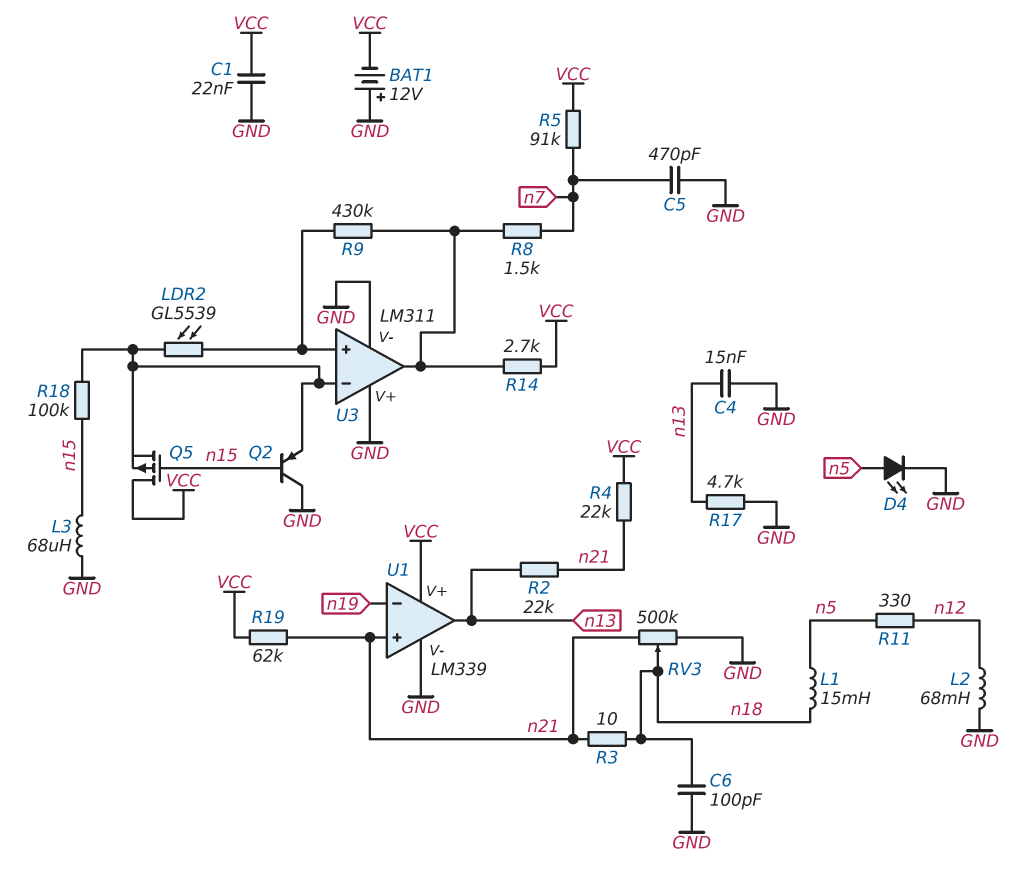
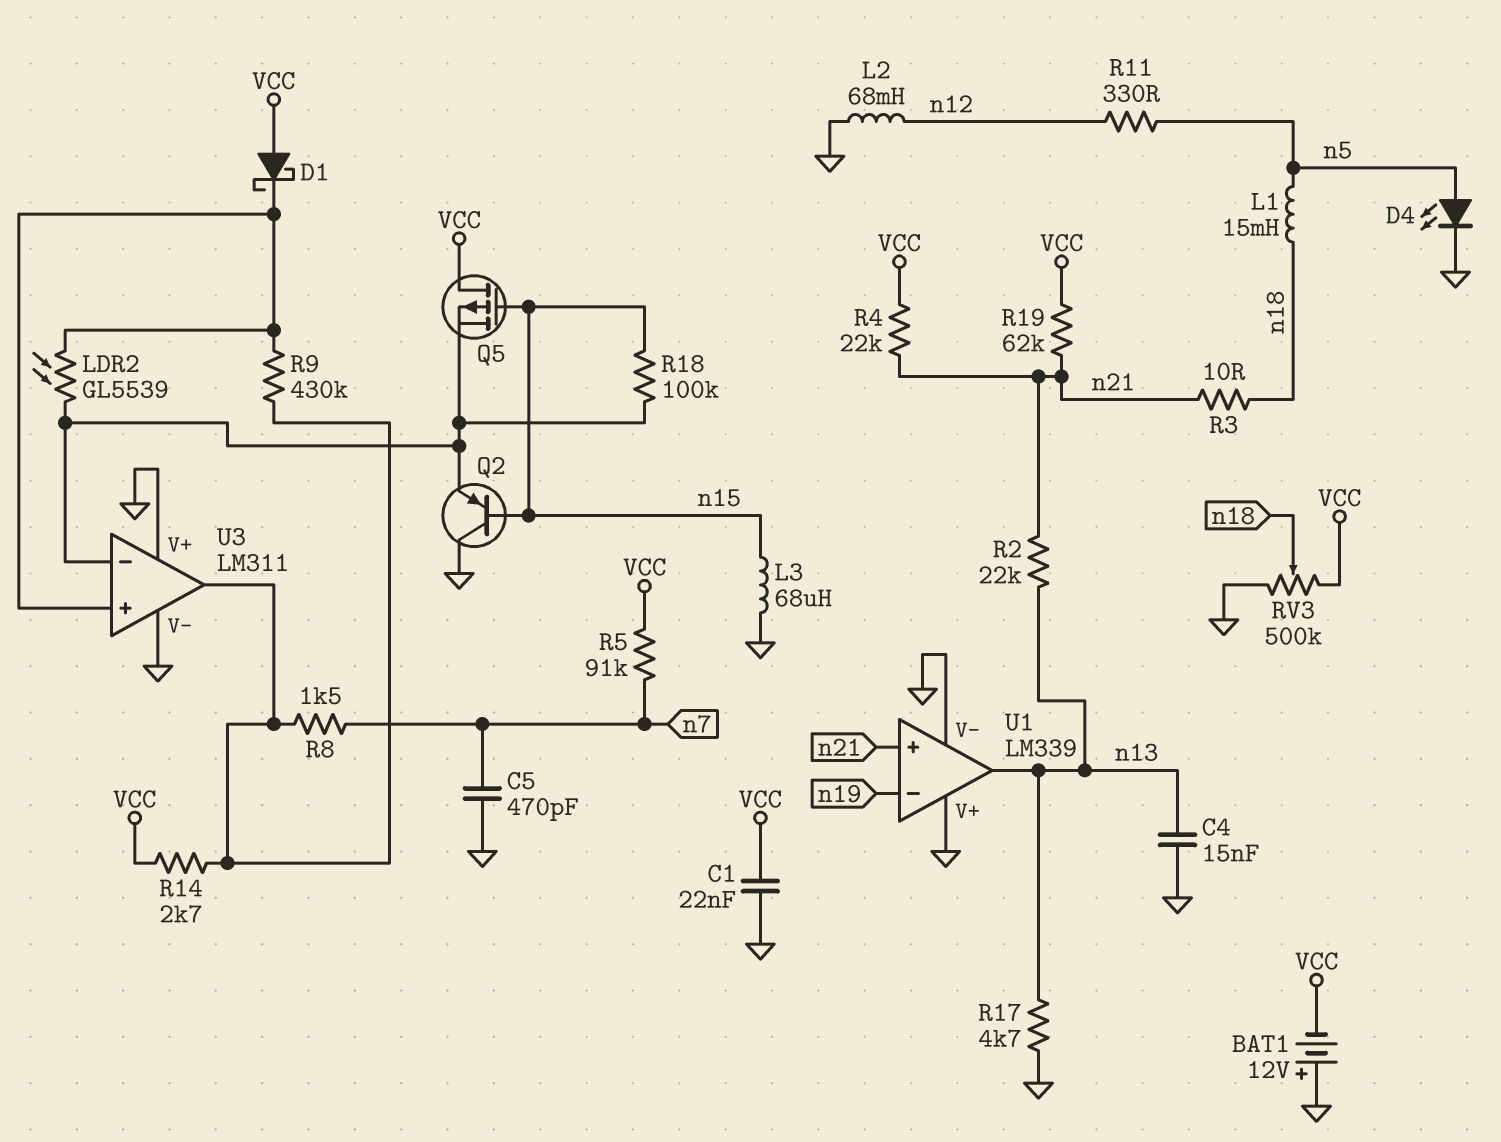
C6: 100pF (GND, n18) -> none
D1: none -> schottky (A VCC, K U3/in+)
RV3: 500k (GND, n21, wiper n18) -> 500k (GND, VCC, wiper n18)
U1 pin V+: VCC -> GND

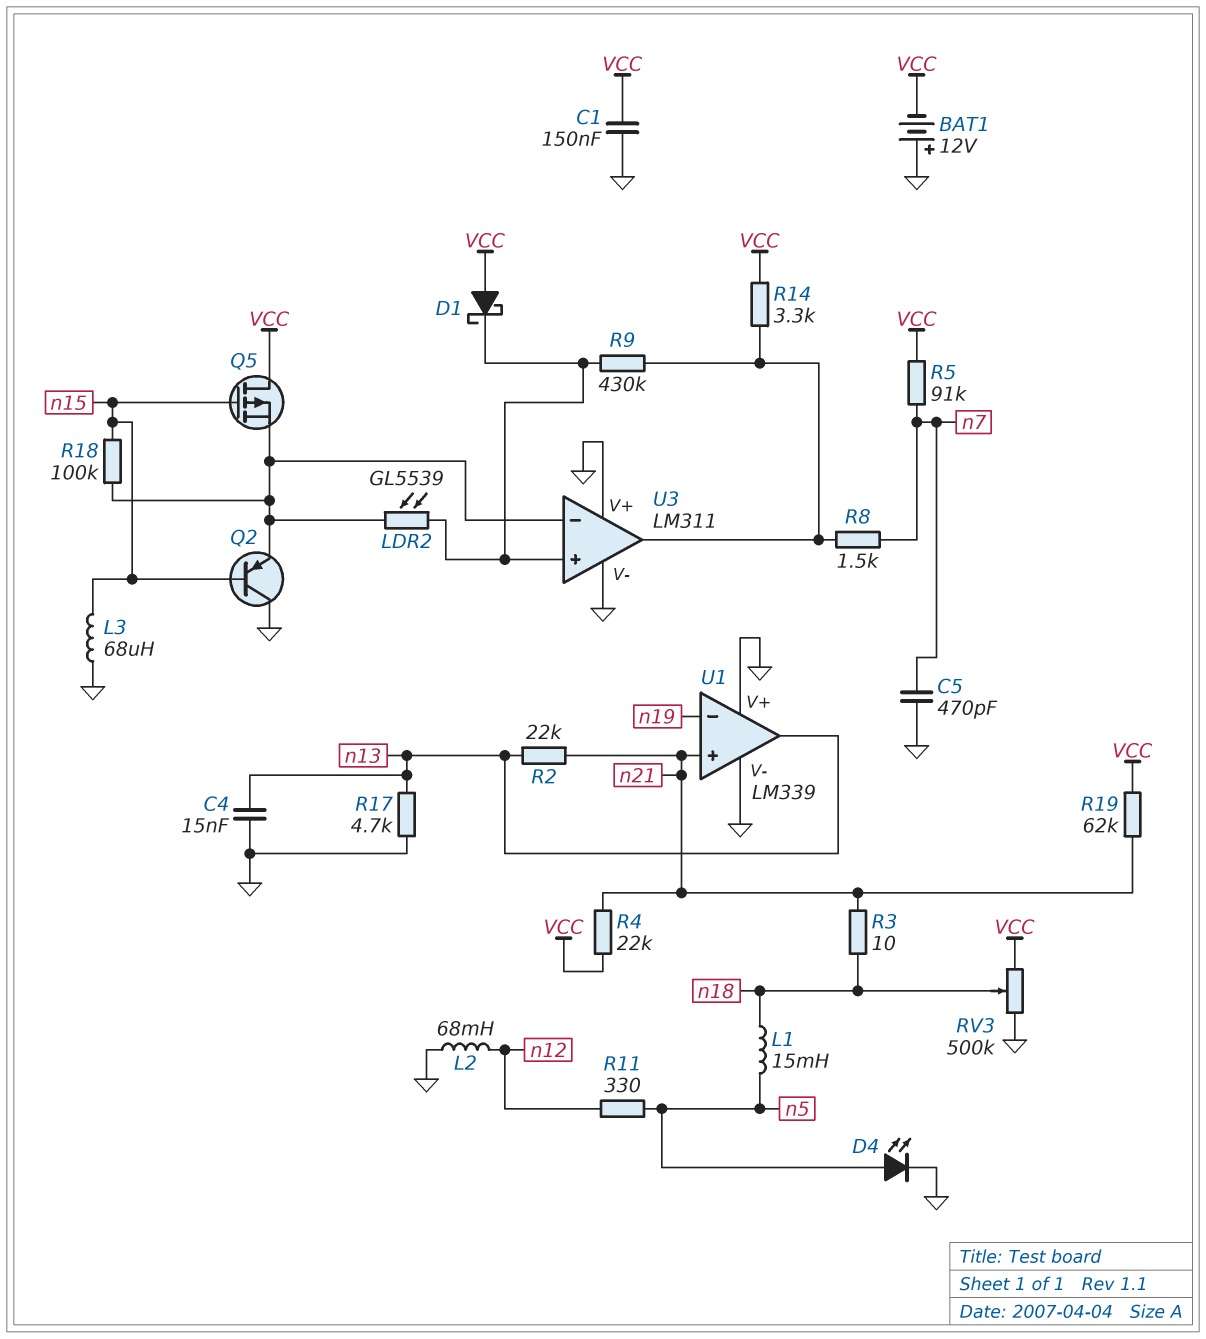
C1: 22nF (GND, VCC) -> 150nF (GND, VCC)
R14: 2.7k (U3/out, VCC) -> 3.3k (U3/out, VCC)

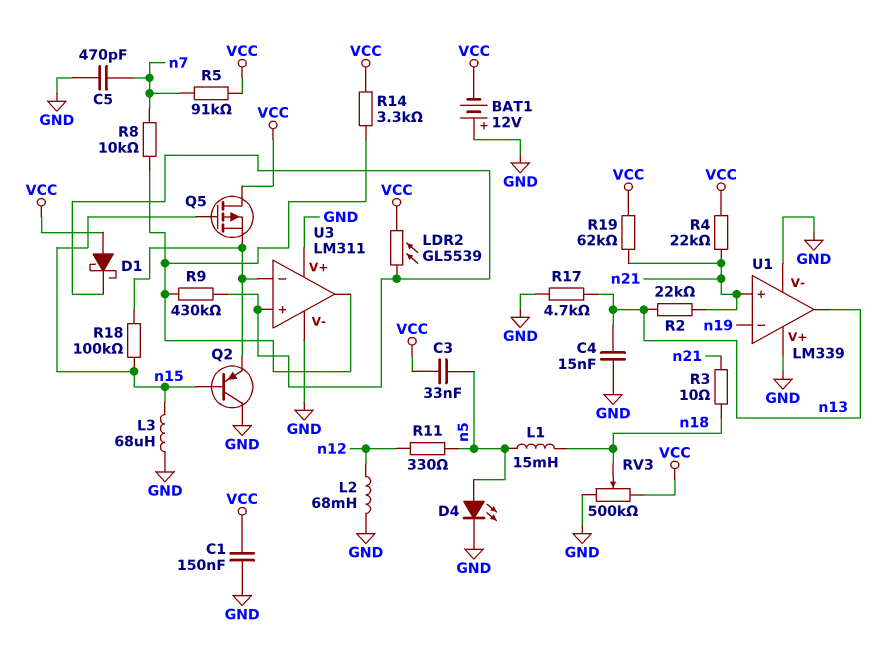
C3: none -> 33nF (VCC, n5)
LDR2: GL5539 (U3/in+, U3/in-) -> GL5539 (U3/in+, VCC)
R8: 1.5k (U3/out, n7) -> 10k (U3/out, n7)

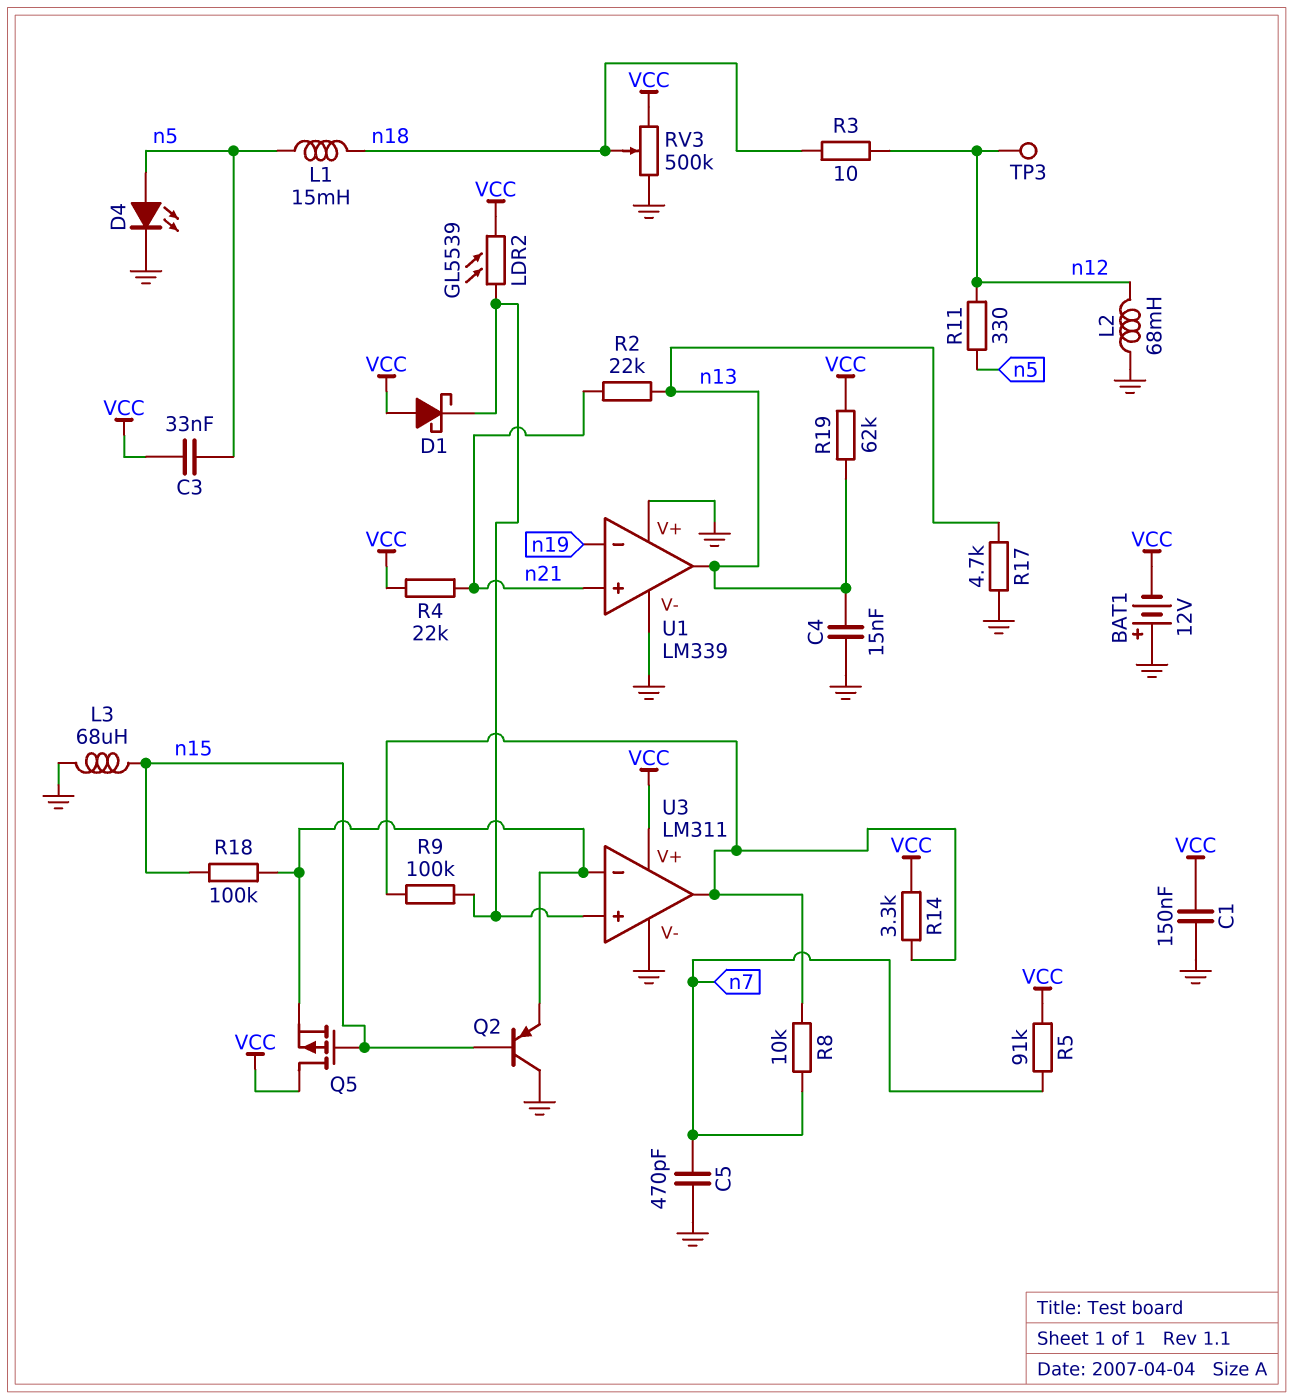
R3: 10 (n18, n21) -> 10 (n12, n18)
R9: 430k (U3/in+, U3/out) -> 100k (U3/in+, U3/out)
R19: 62k (VCC, n21) -> 62k (VCC, n13)
TP3: none -> test point (n12)
U3 pin V+: GND -> VCC

